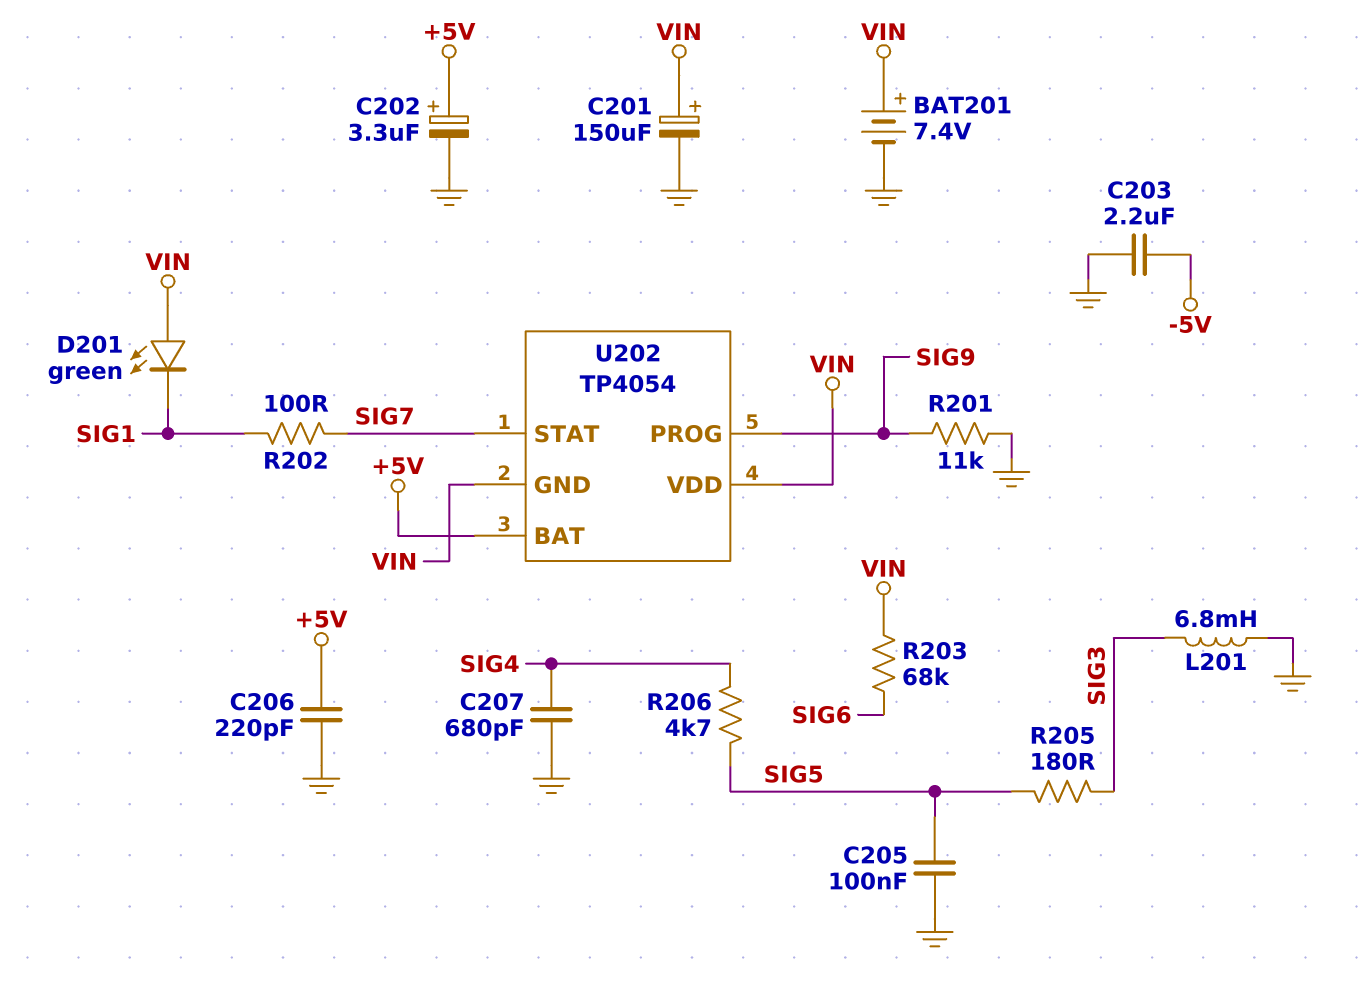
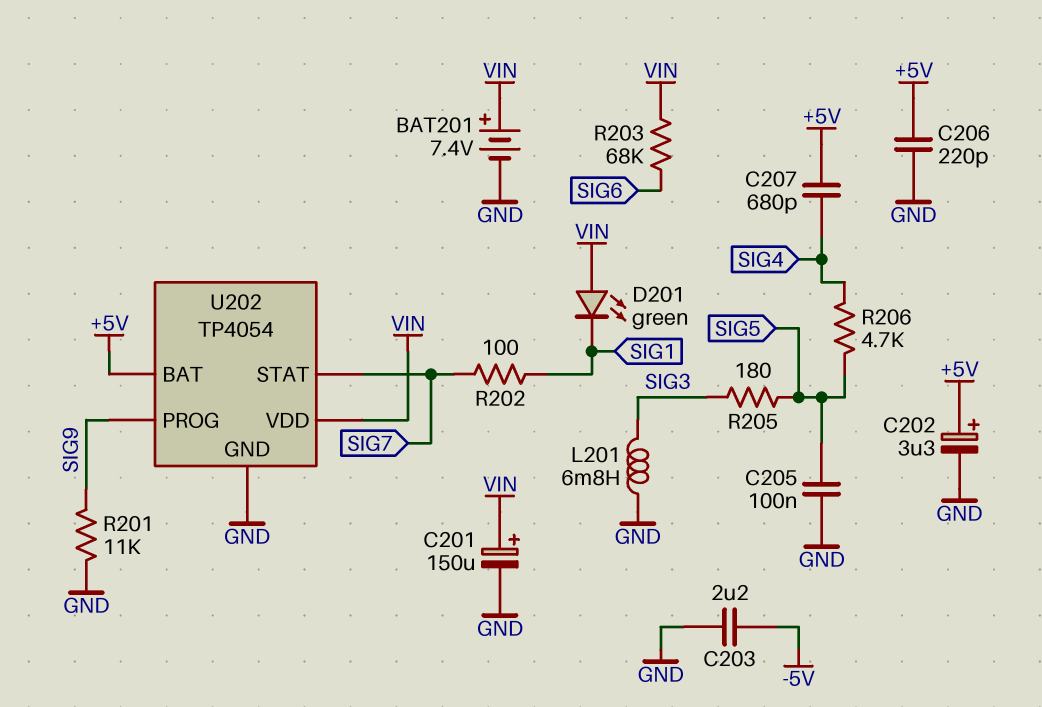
C207: 680pF (GND, SIG4) -> 680pF (+5V, SIG4)
U202 pin GND: VIN -> GND

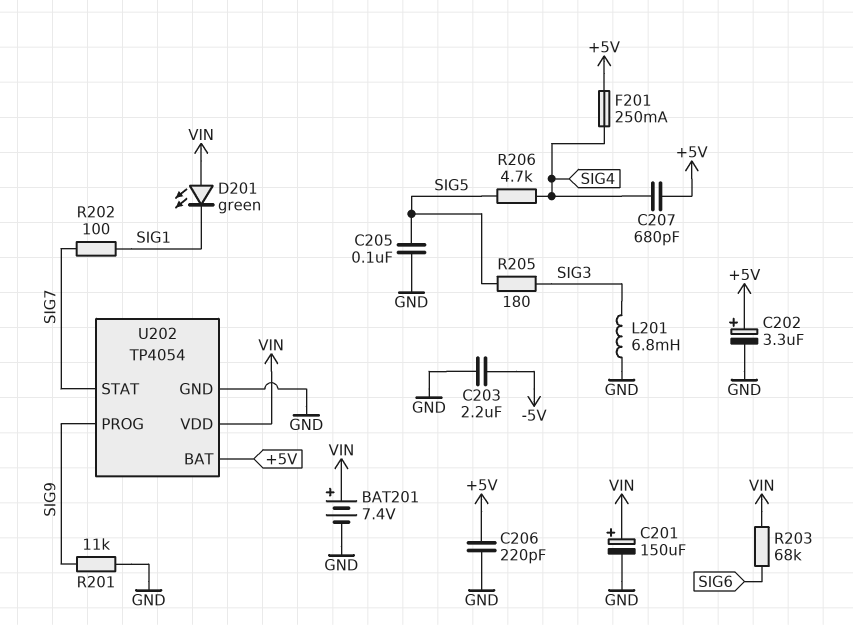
F201: none -> 250mA (+5V, SIG4)

